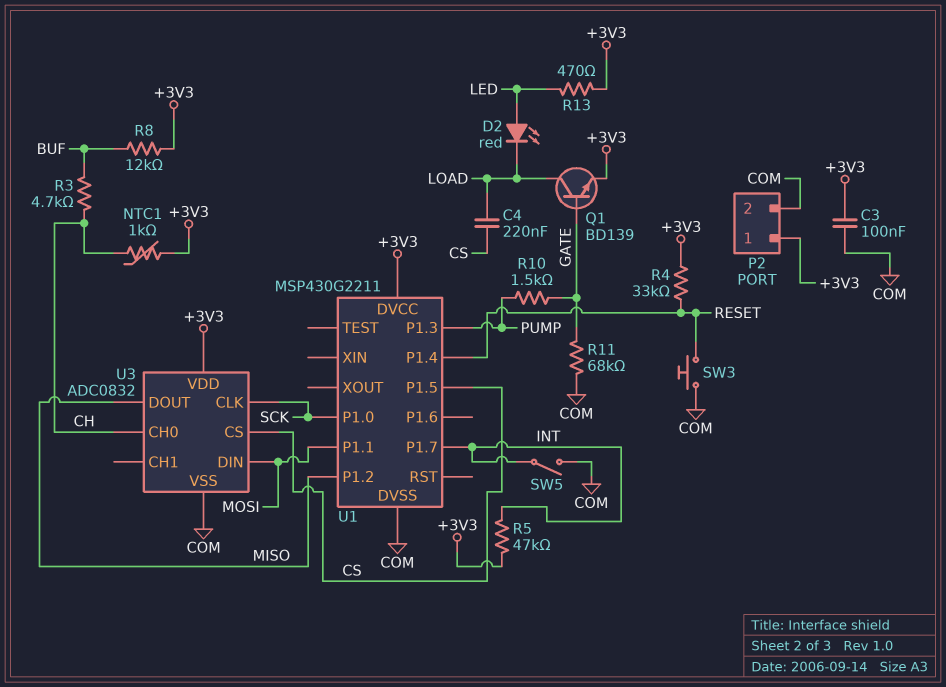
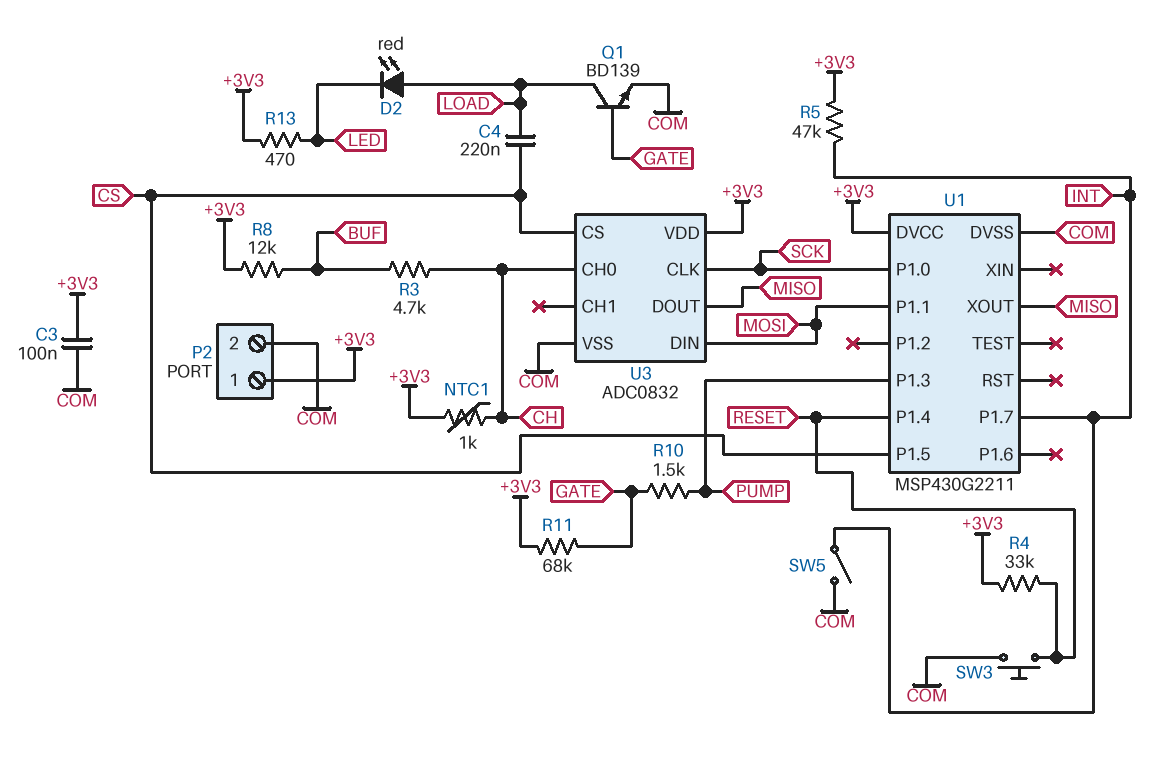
D2: LED red (A LED, K LOAD) -> LED red (A LOAD, K LED)
Q1: NPN BD139 (B GATE, C LOAD, E +3V3) -> NPN BD139 (B GATE, C LOAD, E COM)
R11: 68k (COM, GATE) -> 68k (+3V3, GATE)
U1 pin P1.2: MISO -> none
U1 pin XOUT: none -> MISO

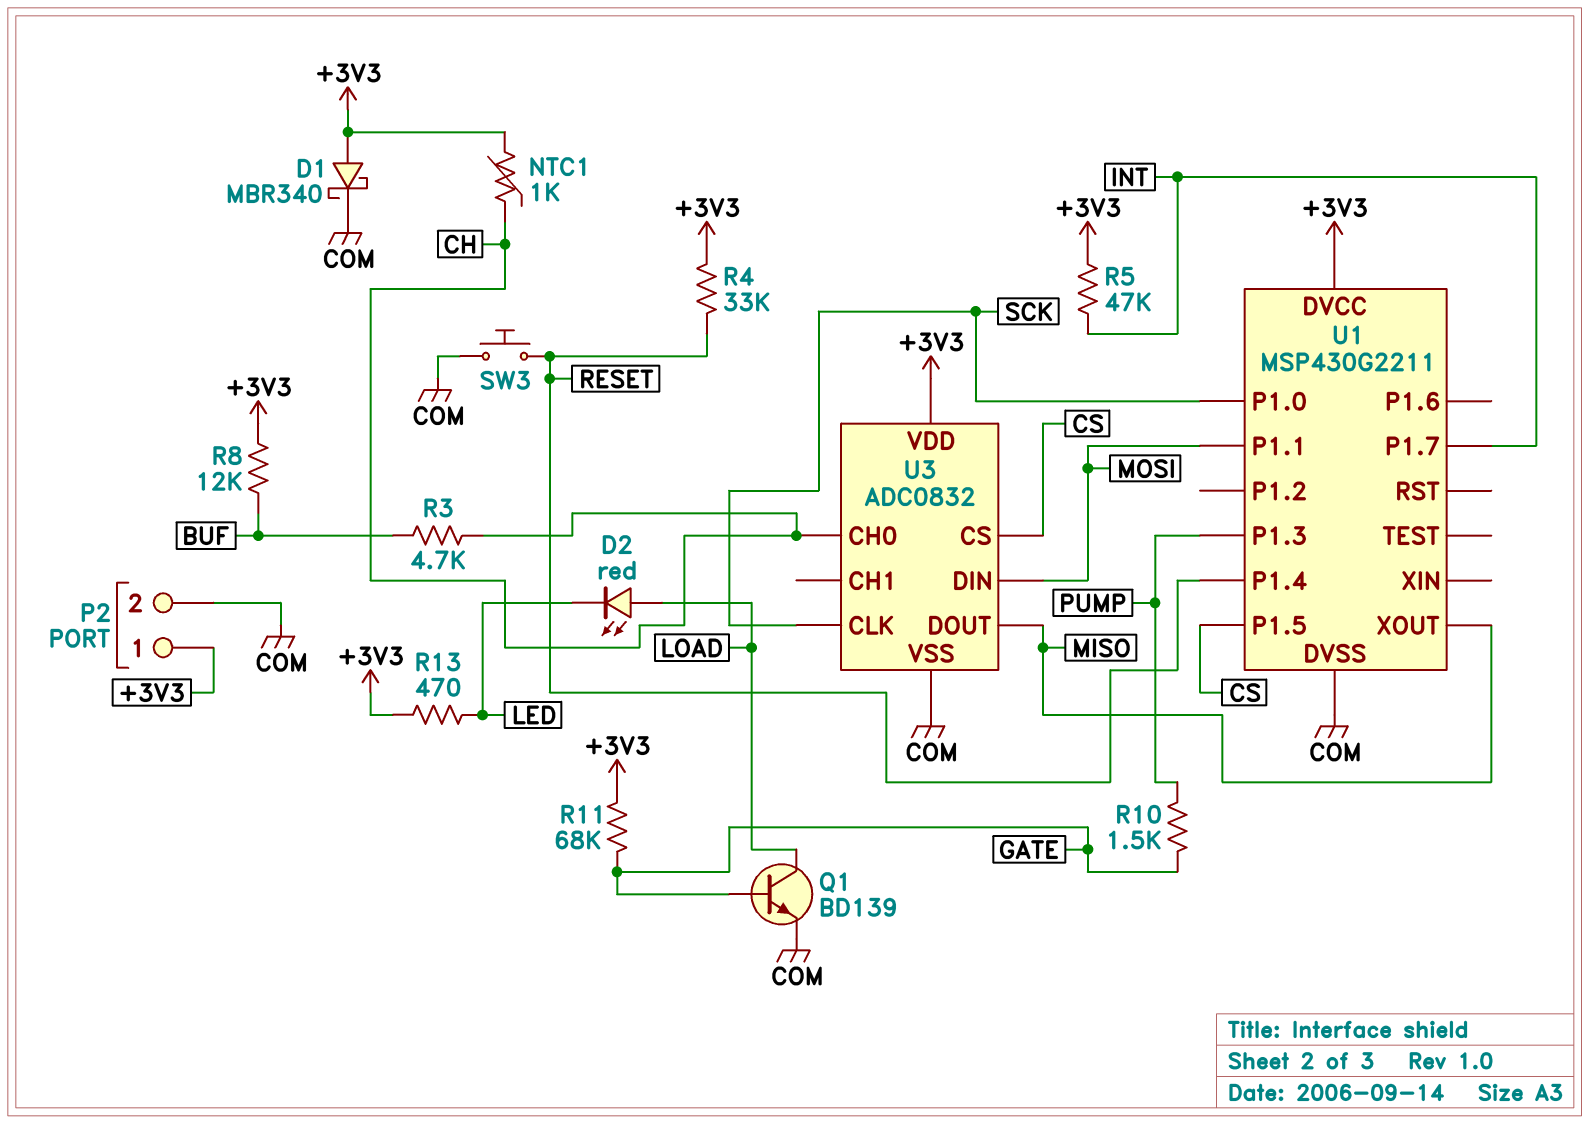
C3: 100nF (+3V3, COM) -> none
C4: 220nF (CS, LOAD) -> none
D1: none -> schottky MBR340 (A +3V3, K COM)
SW5: switch (COM, INT) -> none

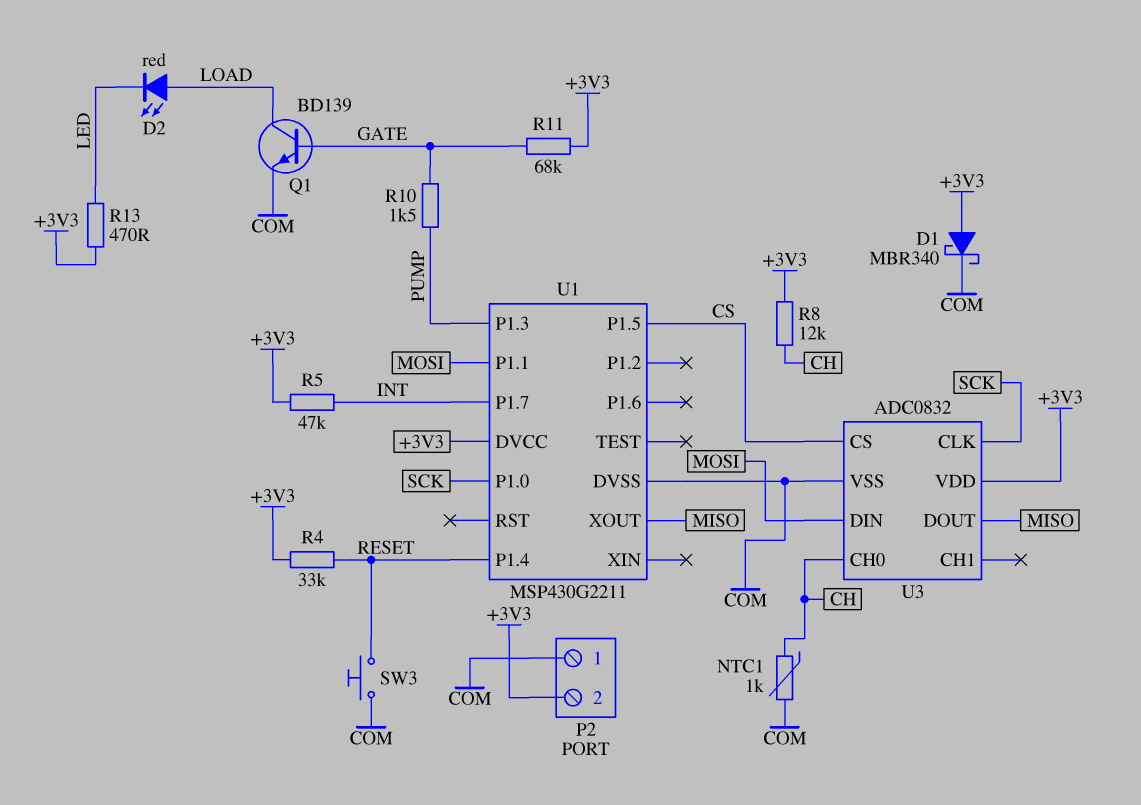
NTC1: 1k (+3V3, CH) -> 1k (CH, COM)
P2 pin 1: +3V3 -> COM
P2 pin 2: COM -> +3V3
R3: 4.7k (BUF, CH) -> none
R8: 12k (+3V3, BUF) -> 12k (+3V3, CH)

